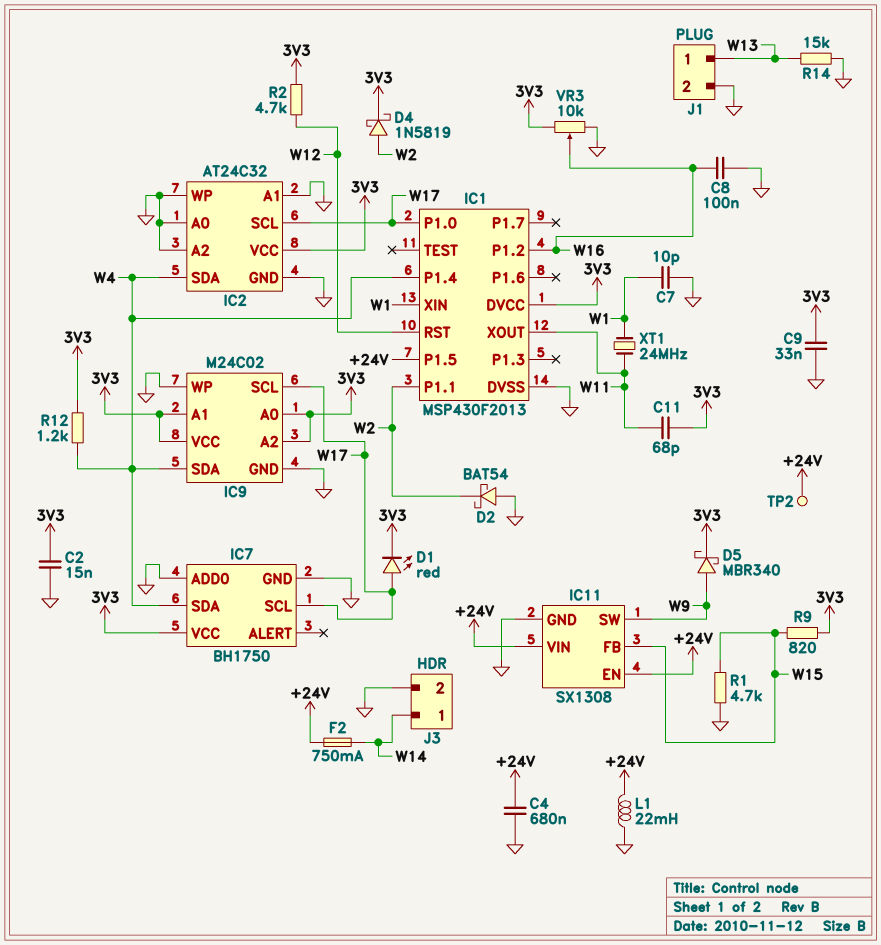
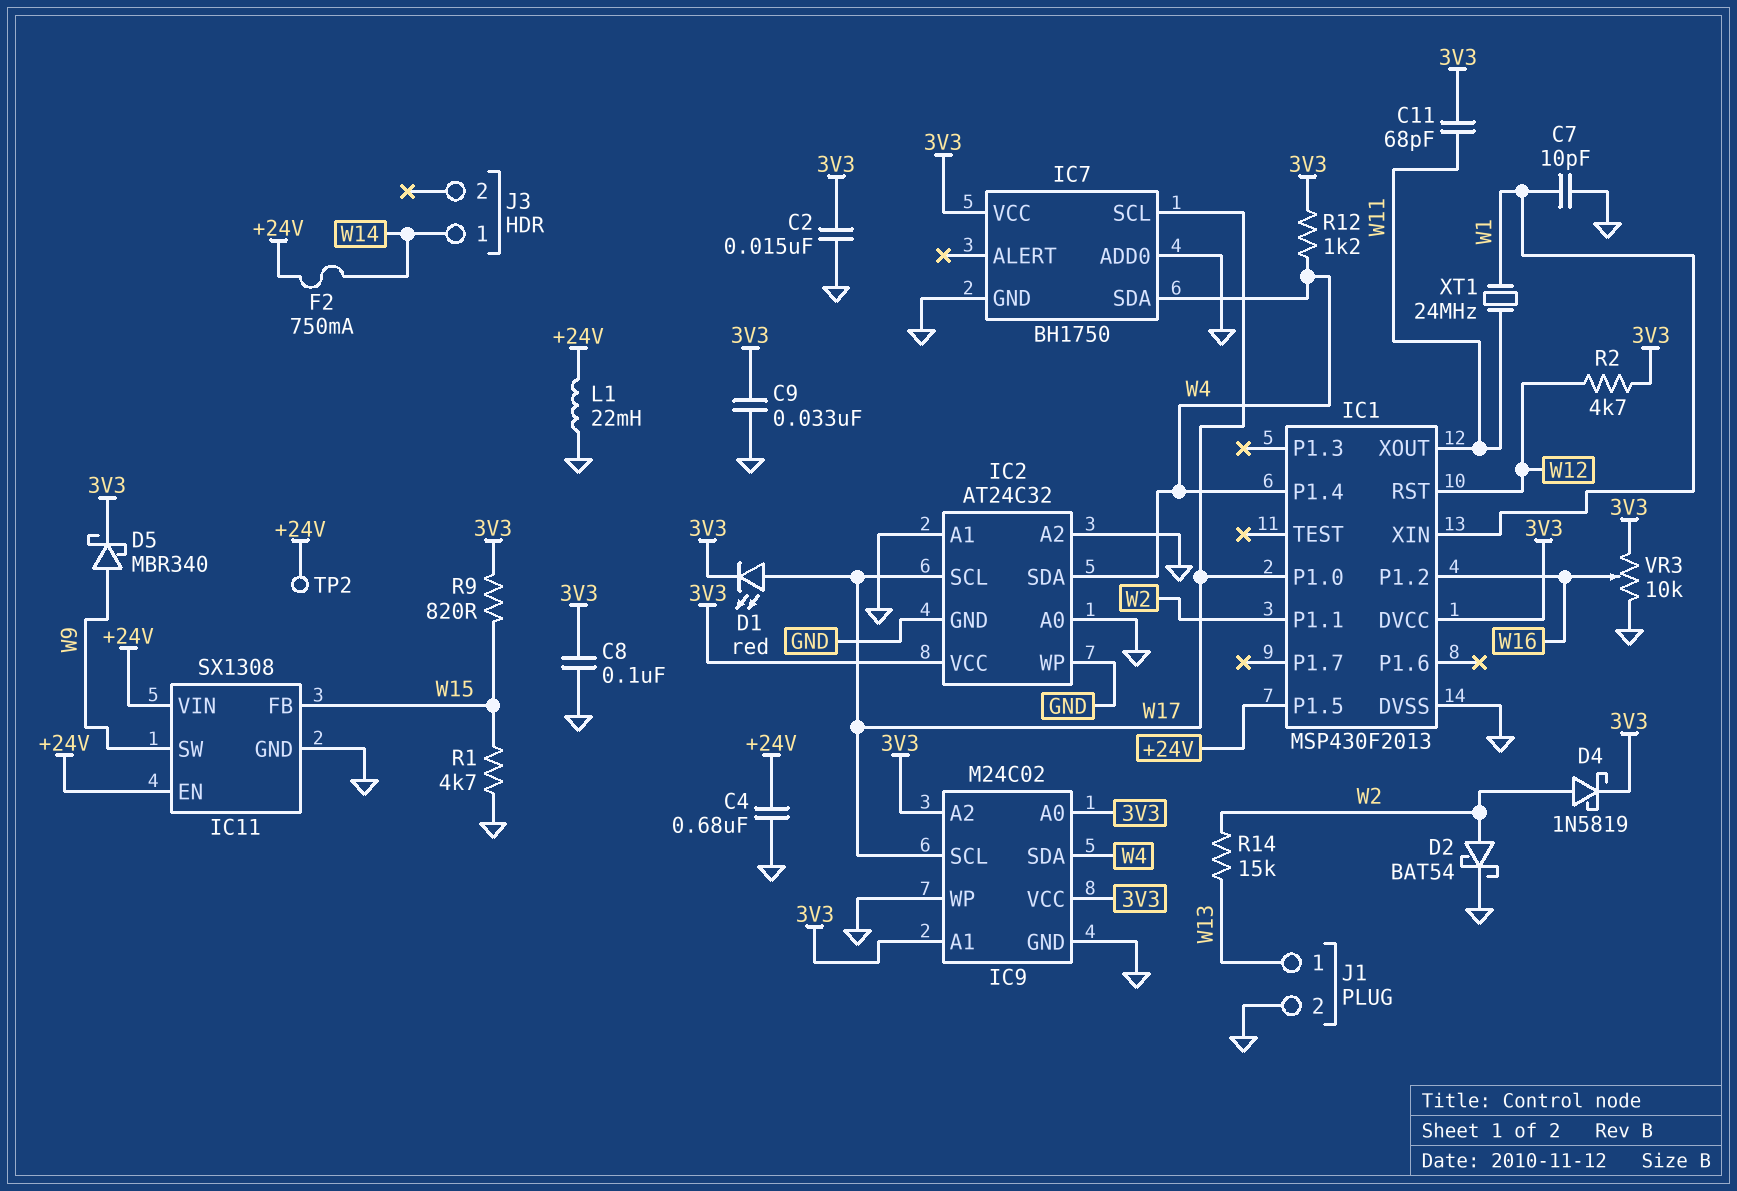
C8: 100nF (GND, W16) -> 100nF (3V3, GND)
D2: schottky BAT54 (A GND, K W2) -> schottky BAT54 (A W2, K GND)
J3 pin 2: GND -> none
R14: 15k (GND, W13) -> 15k (W2, W13)

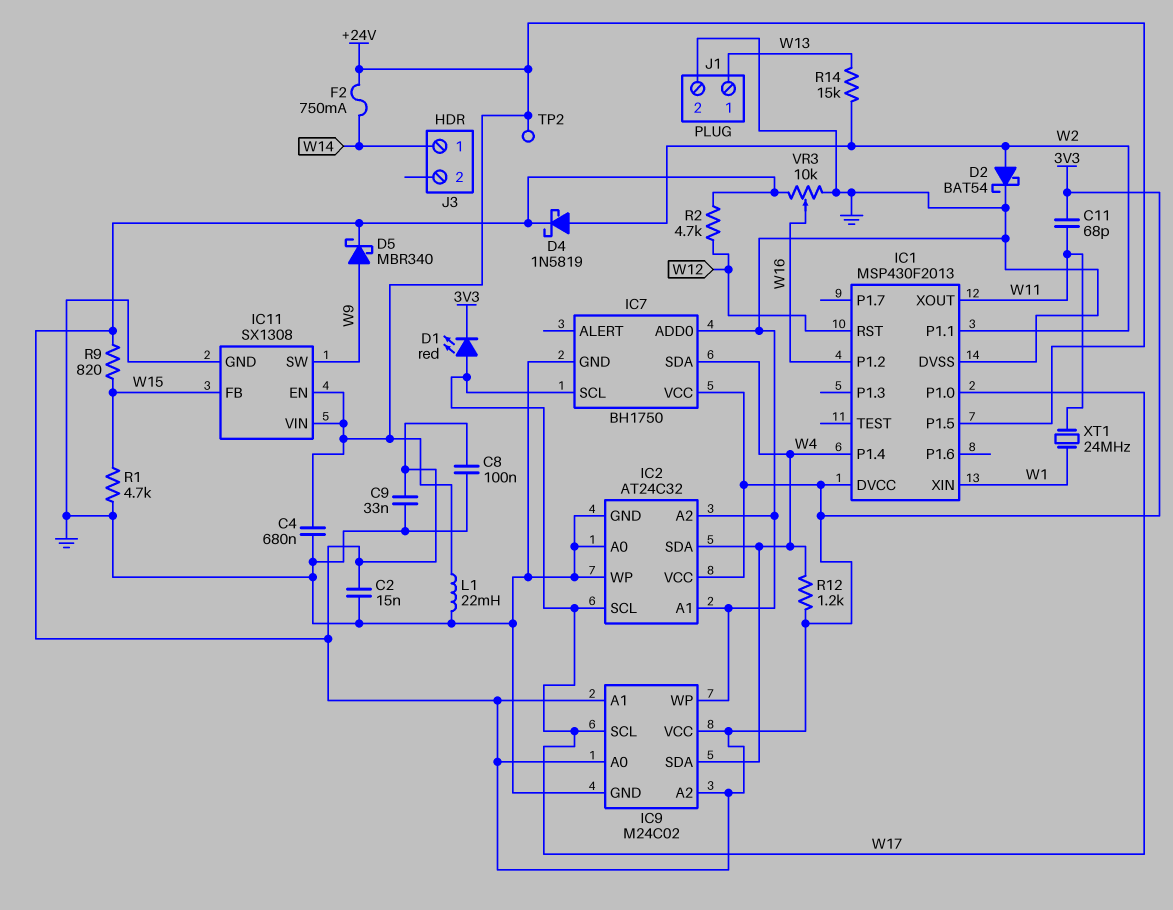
C7: 10pF (GND, W1) -> none

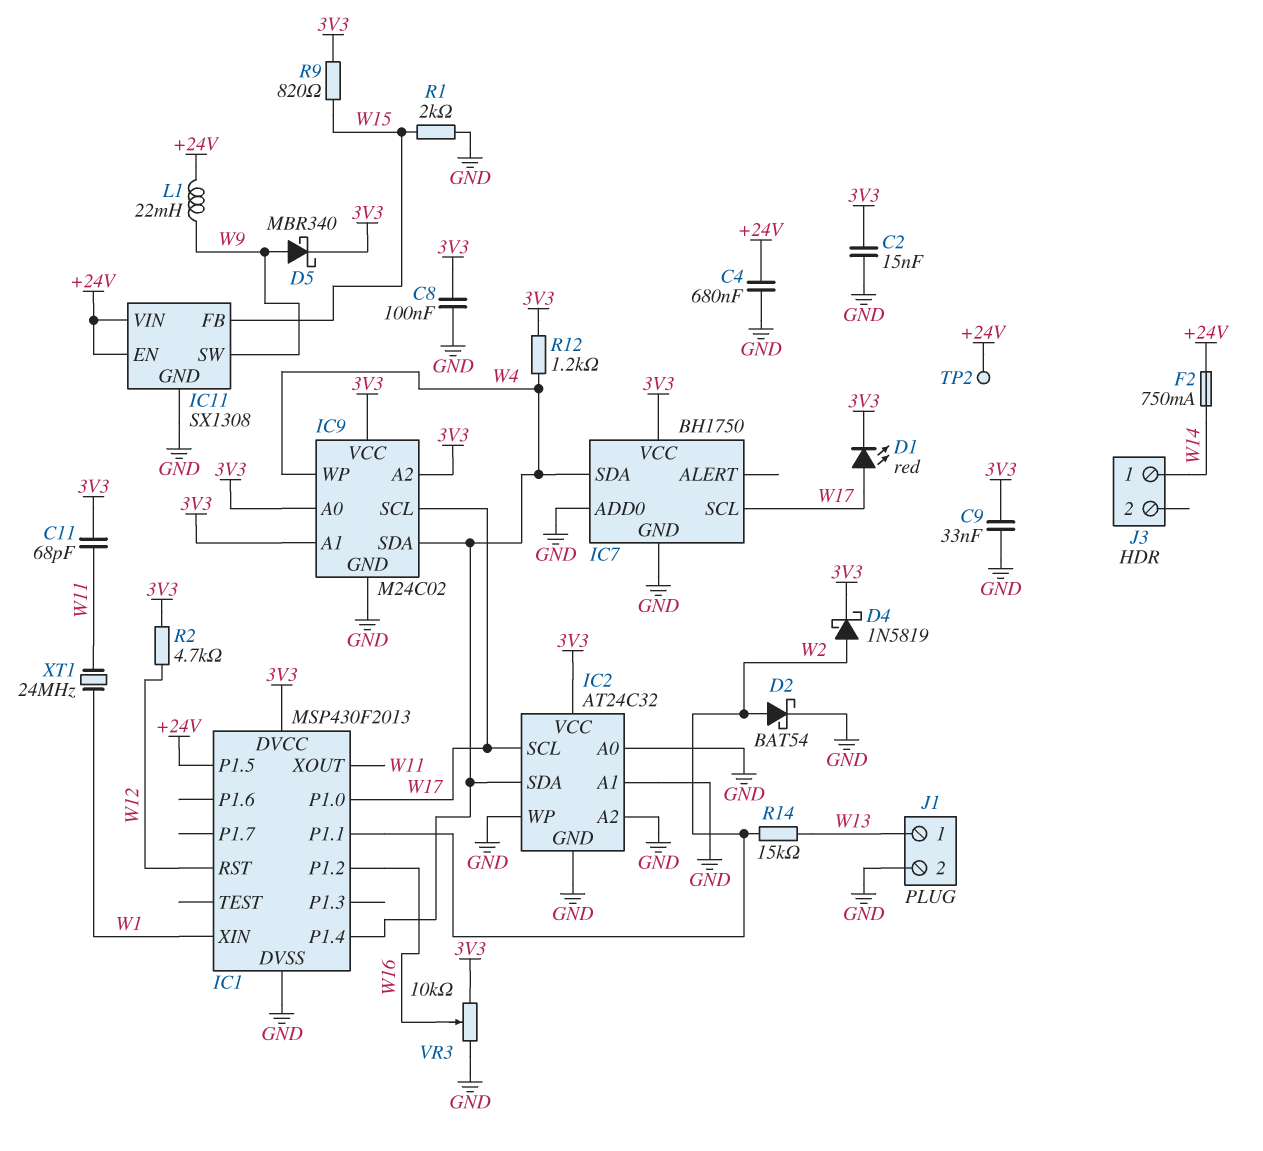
IC9 pin WP: GND -> W4
L1: 22mH (+24V, GND) -> 22mH (+24V, W9)
R1: 4.7k (GND, W15) -> 2k (GND, W15)

